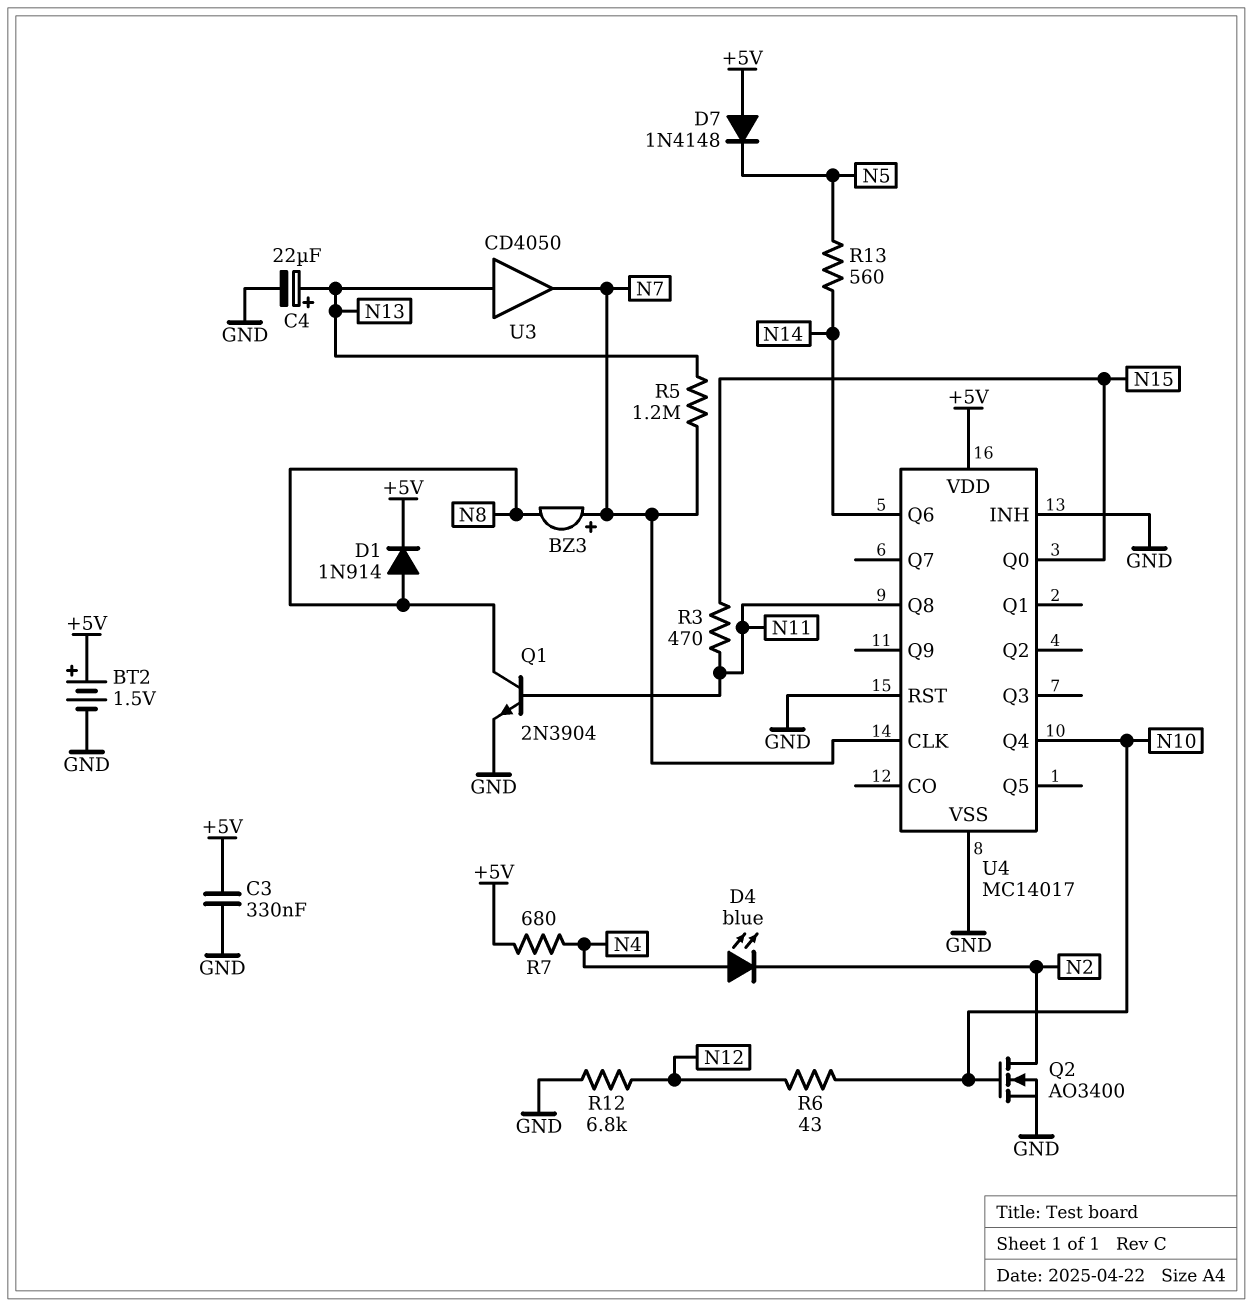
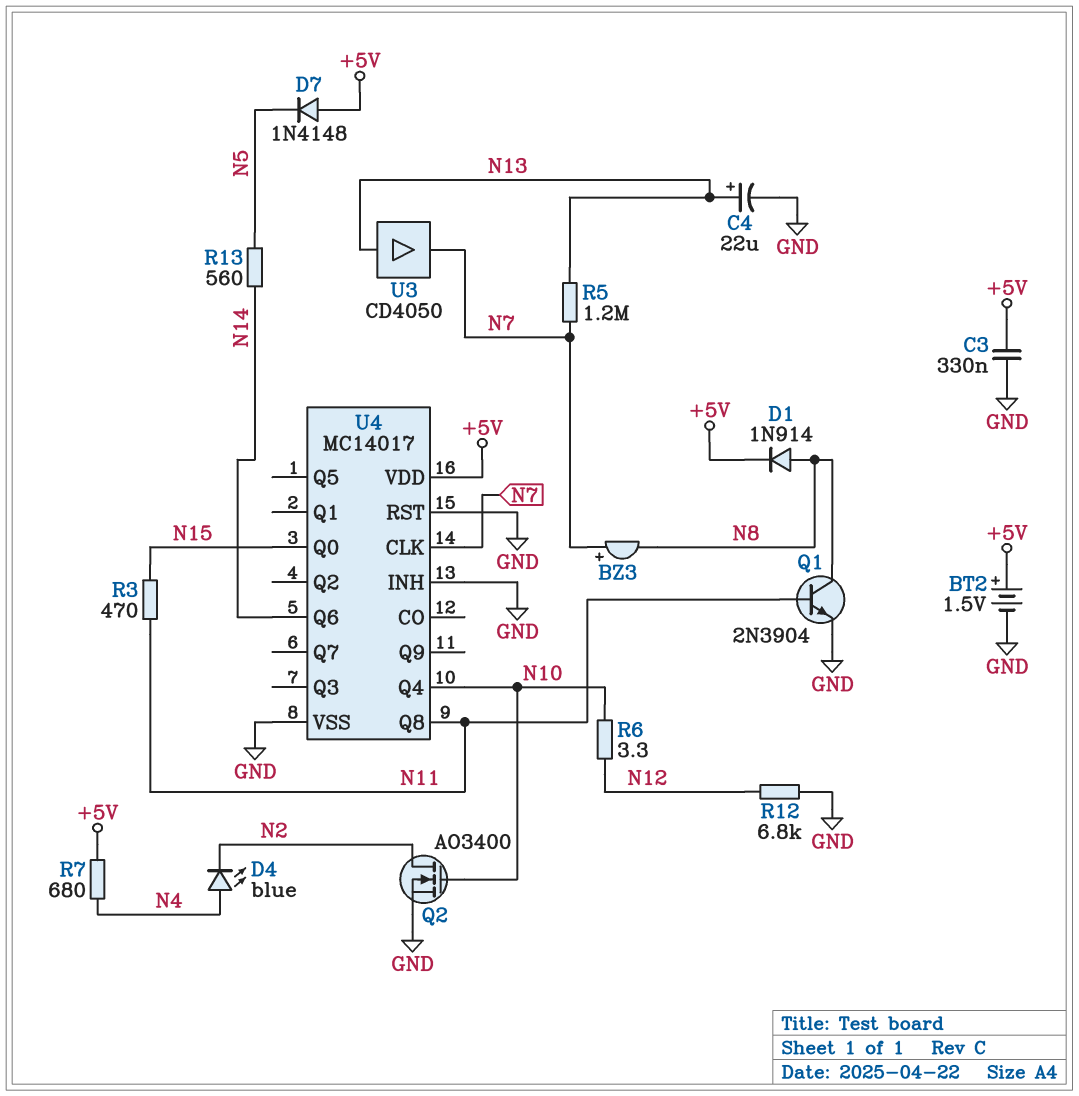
R6: 43 (N10, N12) -> 3.3 (N10, N12)

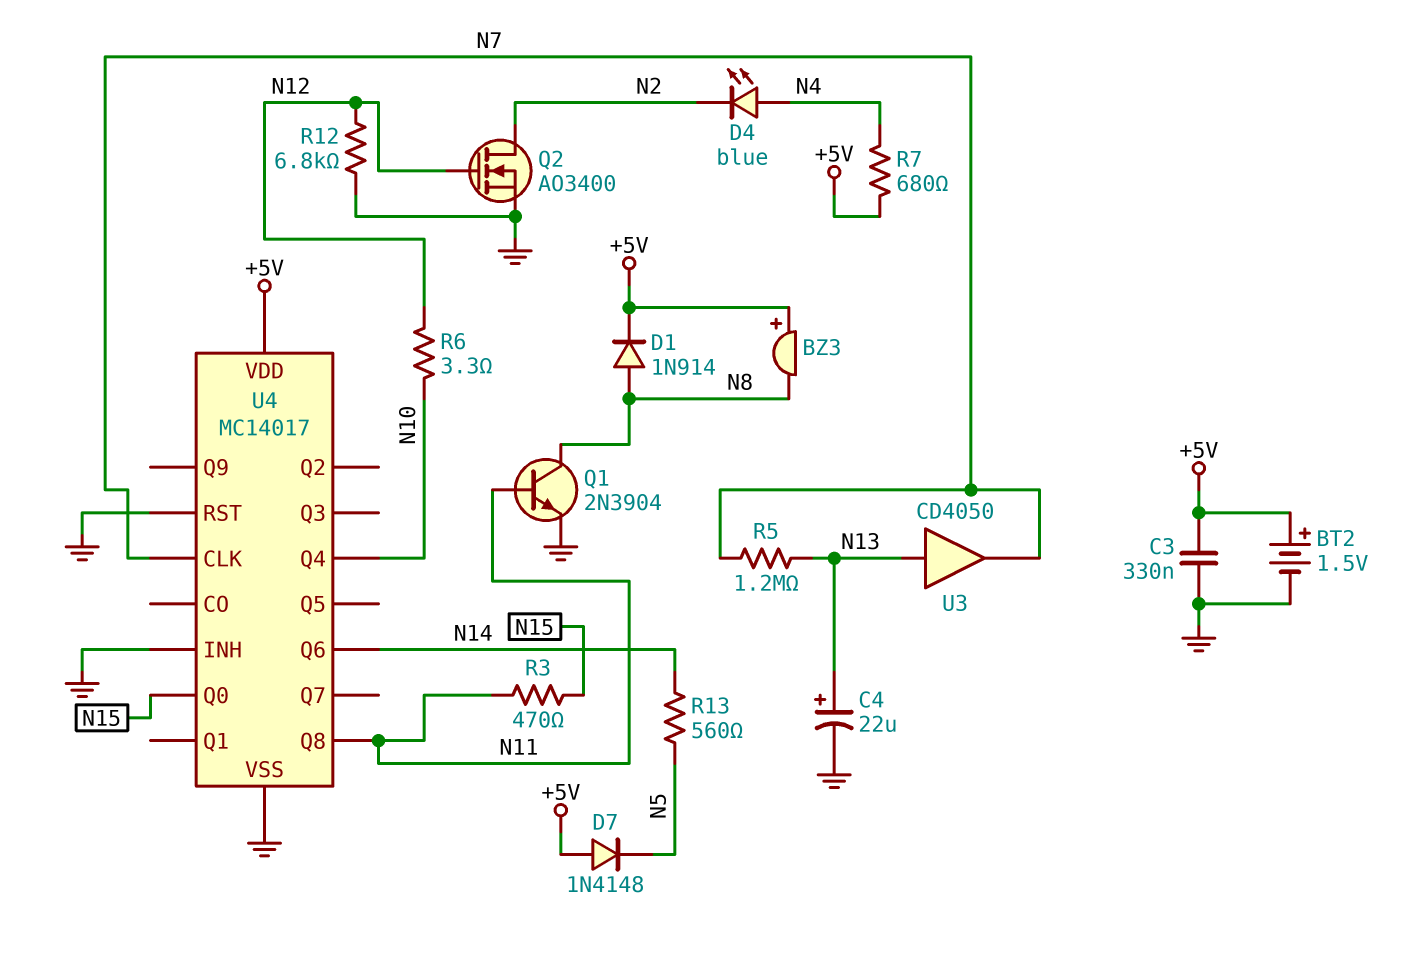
BZ3: buzzer (plus N7, minus N8) -> buzzer (plus +5V, minus N8)
Q2: NMOS AO3400 (G N10, D N2, S GND) -> NMOS AO3400 (G N12, D N2, S GND)

